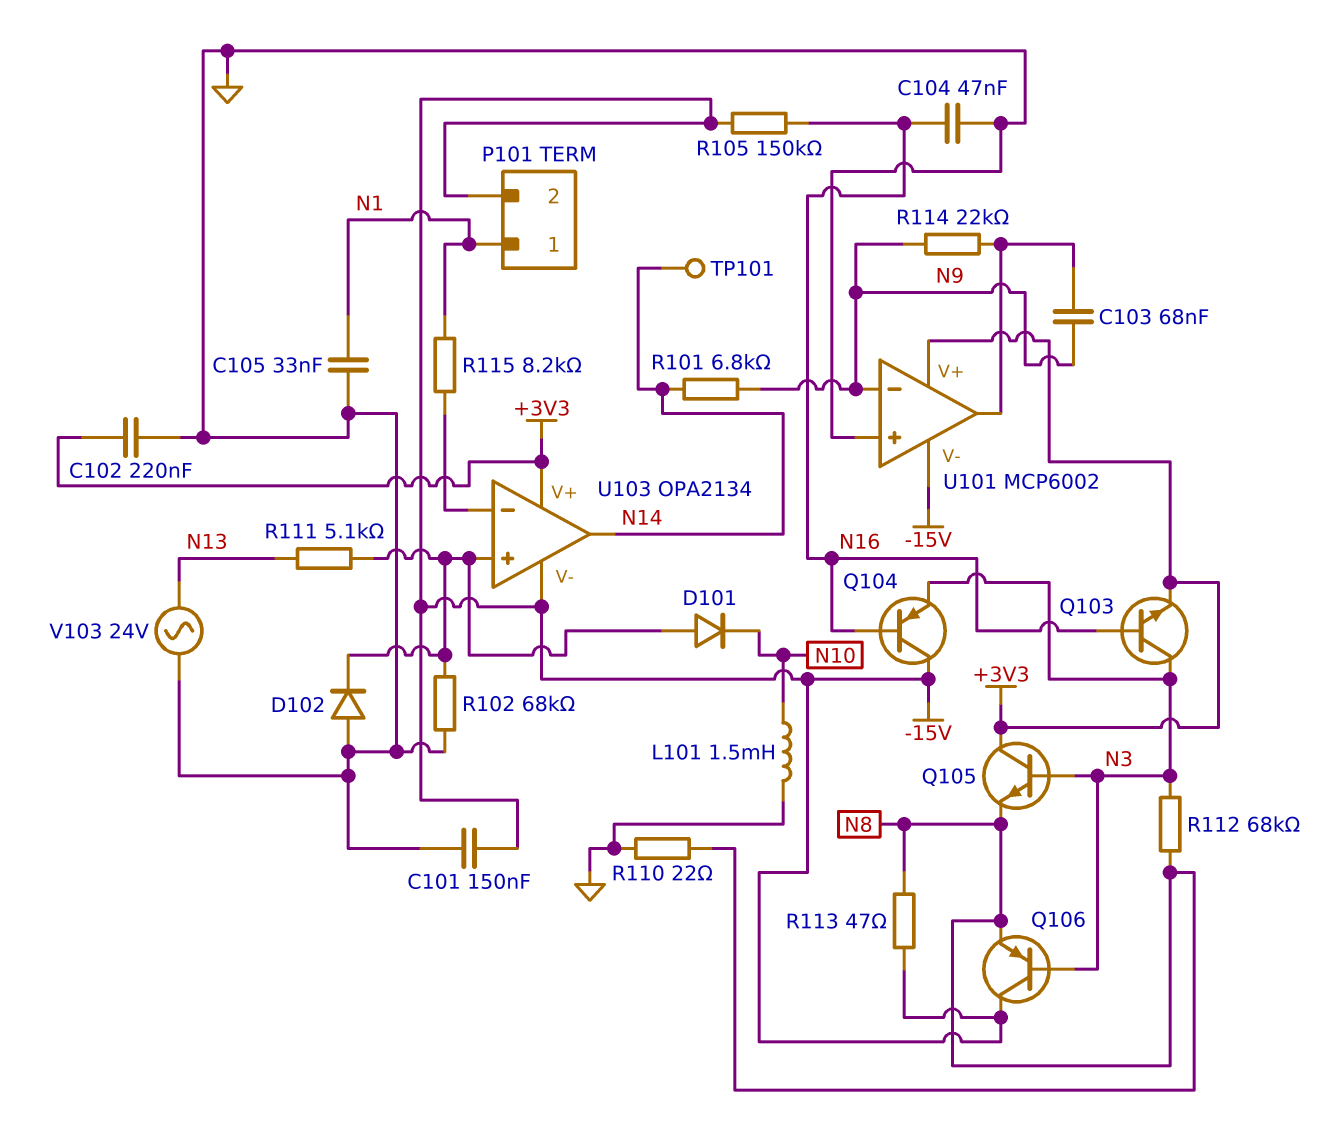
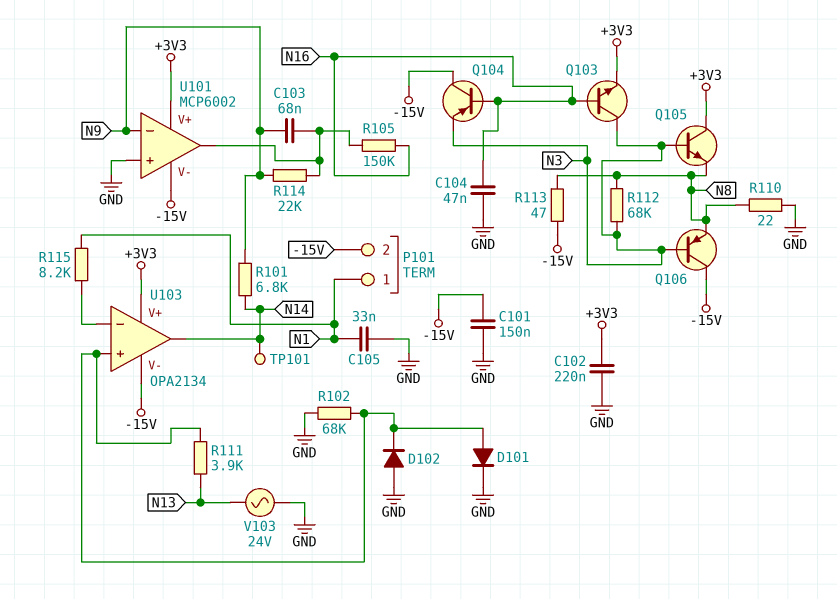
D101: diode (A U103/in+, K N10) -> diode (A U103/in+, K GND)
L101: 1.5mH (GND, N10) -> none
R105: 150k (-15V, N16) -> 150k (N16, U101/out)
R111: 5.1k (N13, U103/in+) -> 3.9k (N13, U103/in+)

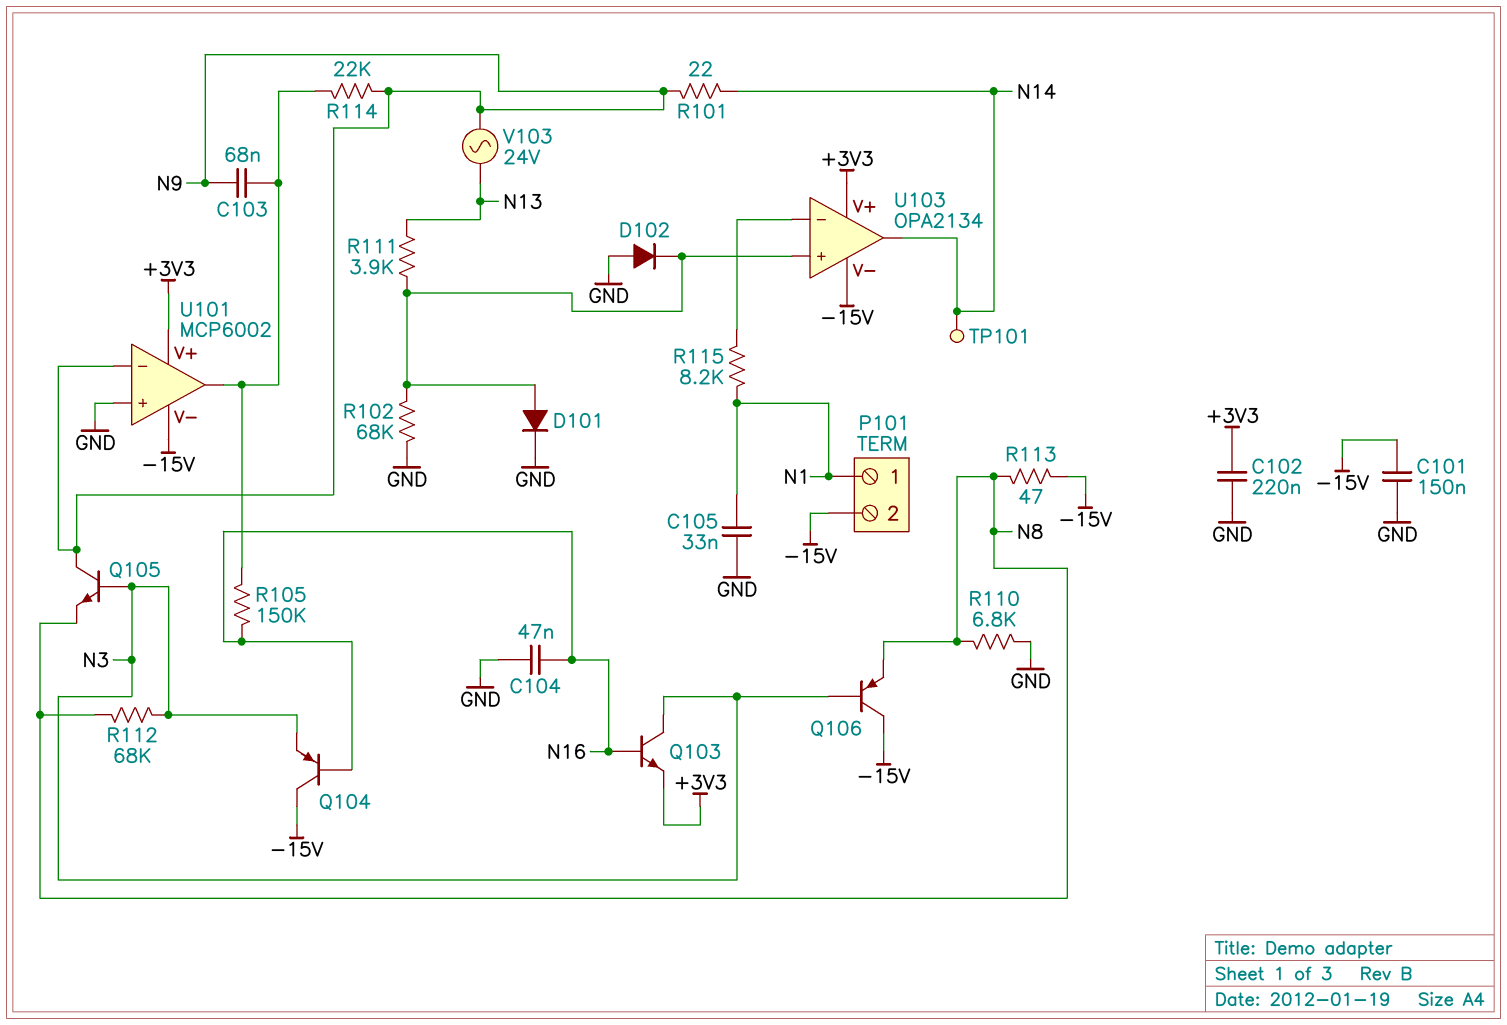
Q105: NPN (B N3, C +3V3, E N8) -> NPN (B N3, C N9, E N8)
R101: 6.8k (N9, N14) -> 22 (N9, N14)
R110: 22 (GND, N8) -> 6.8k (GND, N8)
V103: AC 24V (GND, N13) -> AC 24V (N9, N13)

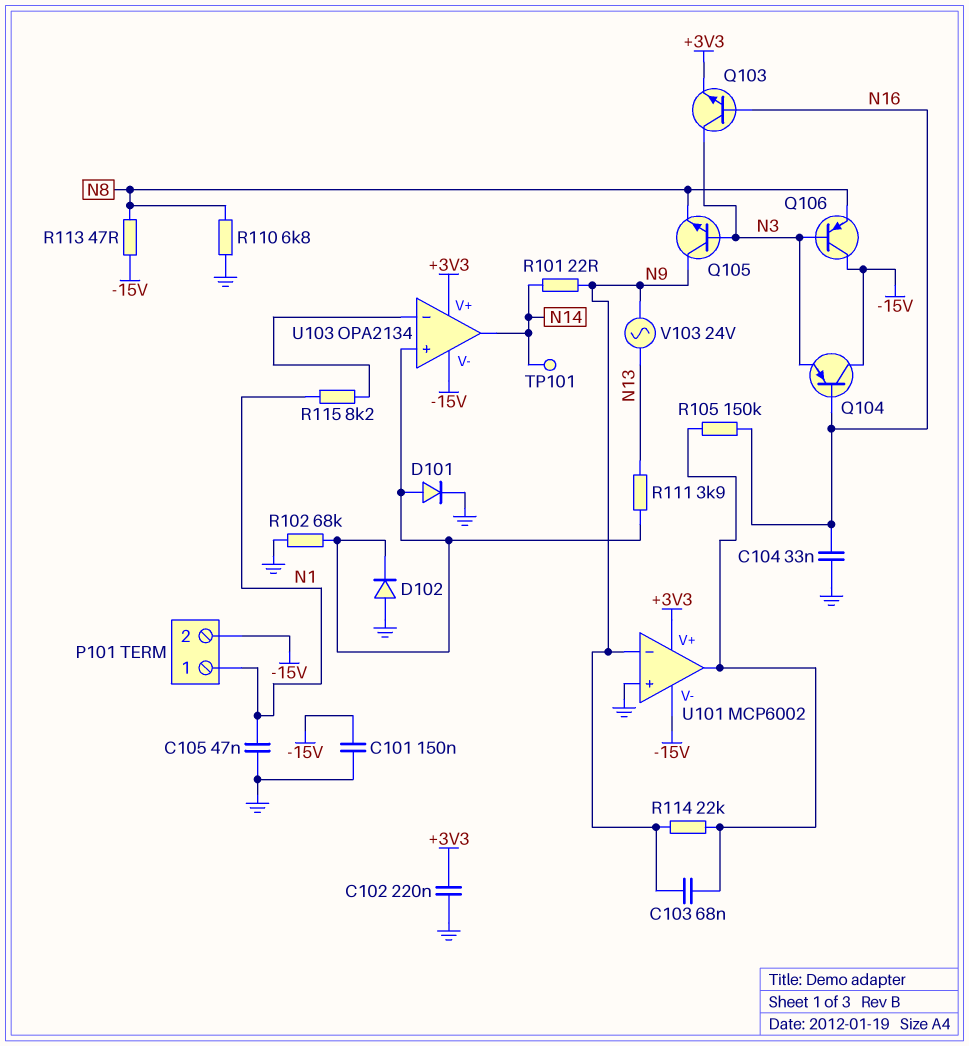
C104: 47nF (GND, N16) -> 33nF (GND, N16)
C105: 33nF (GND, N1) -> 47nF (GND, N1)
R112: 68k (N3, N8) -> none

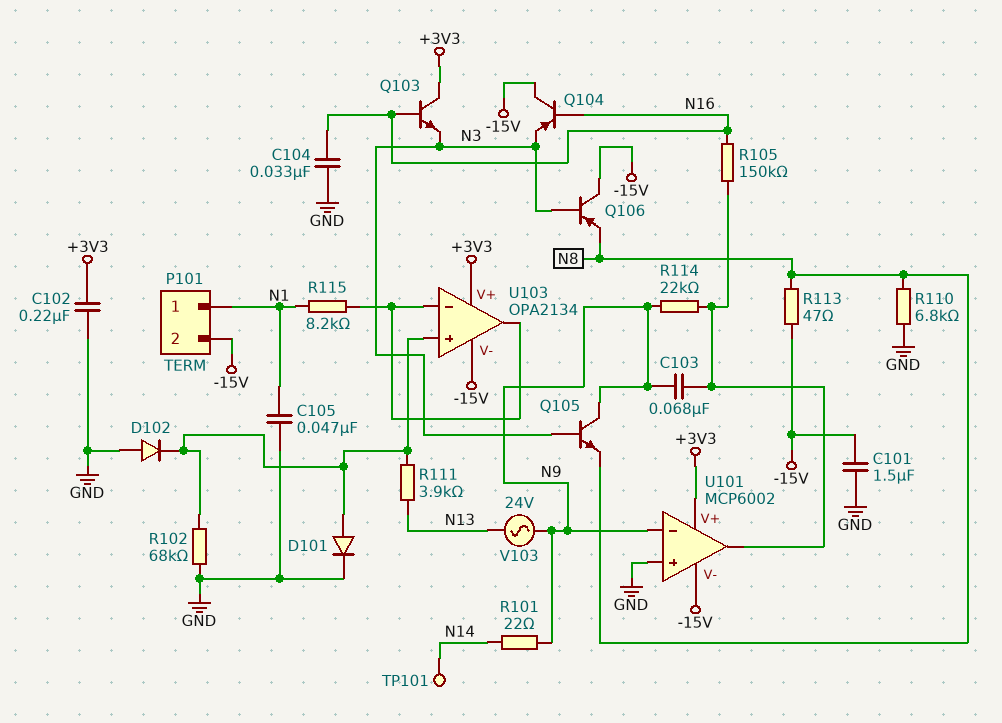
C101: 150nF (-15V, GND) -> 1.5uF (-15V, GND)
Q103: NPN (B N16, C N3, E +3V3) -> NPN (B N16, C +3V3, E N3)
U103 pin out: N14 -> U103/in-

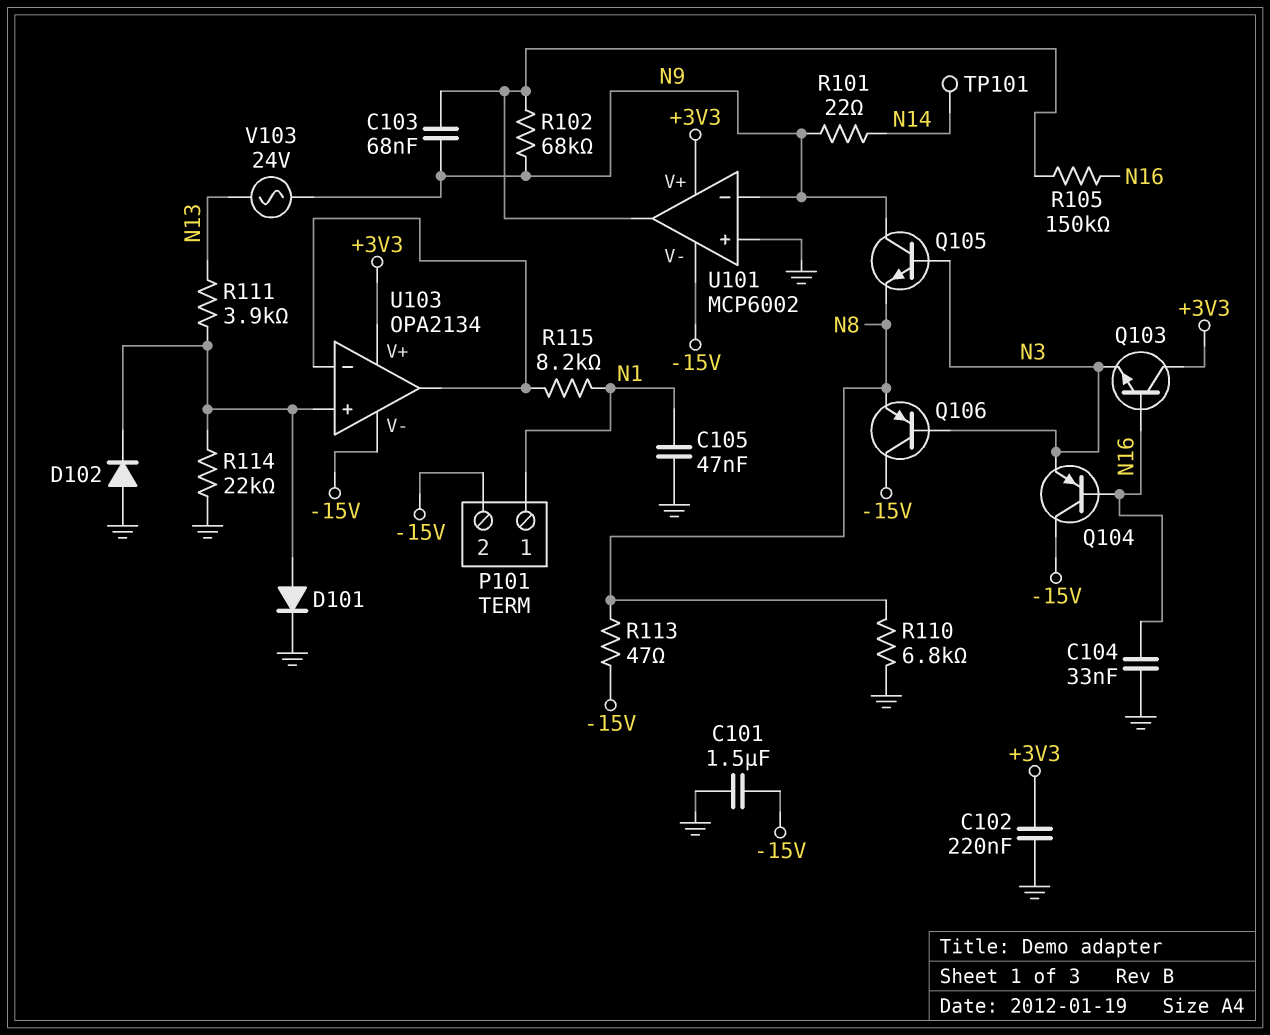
R102: 68k (GND, U103/in+) -> 68k (N9, U101/out)
R114: 22k (N9, U101/out) -> 22k (GND, U103/in+)

